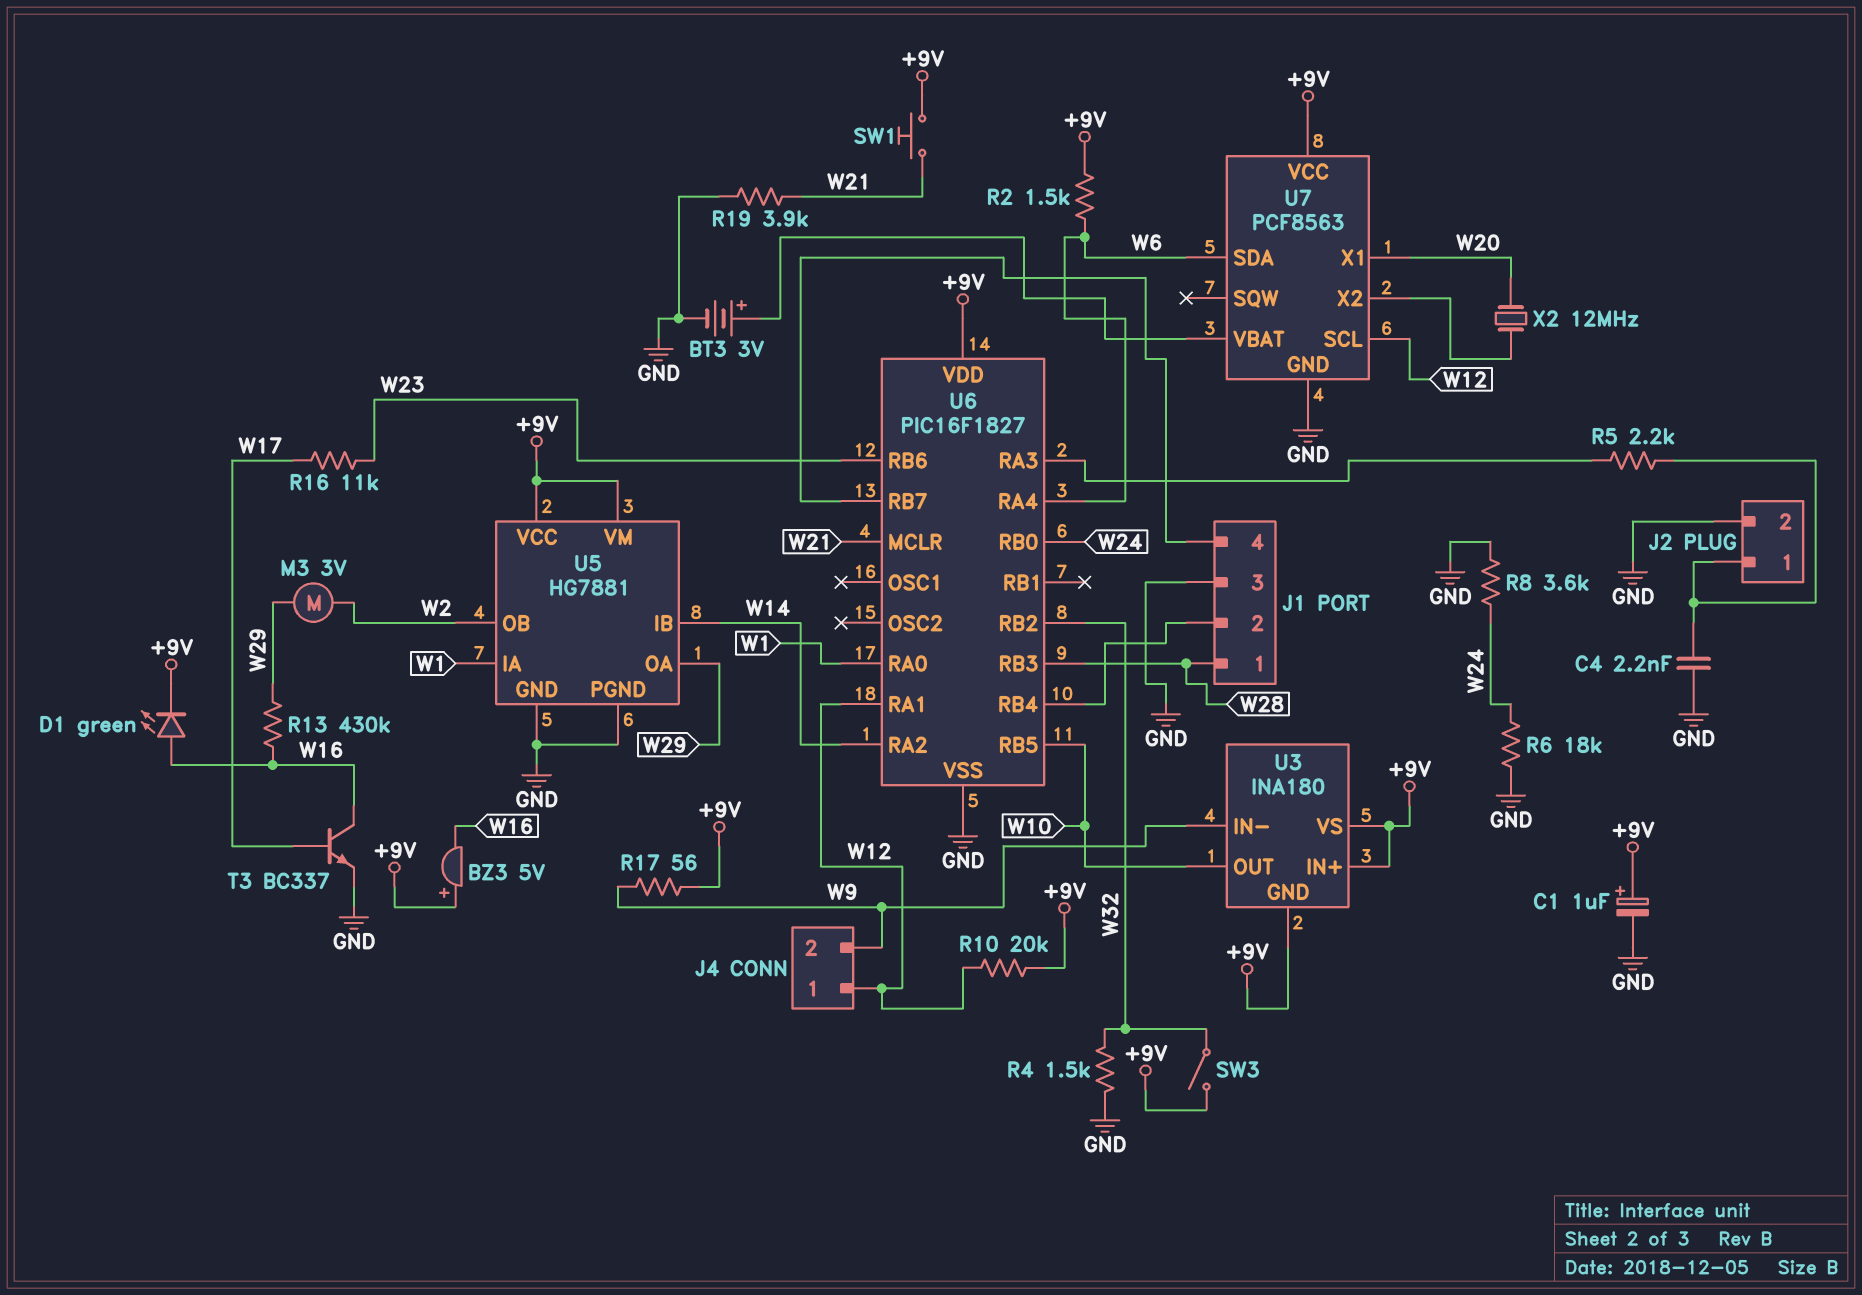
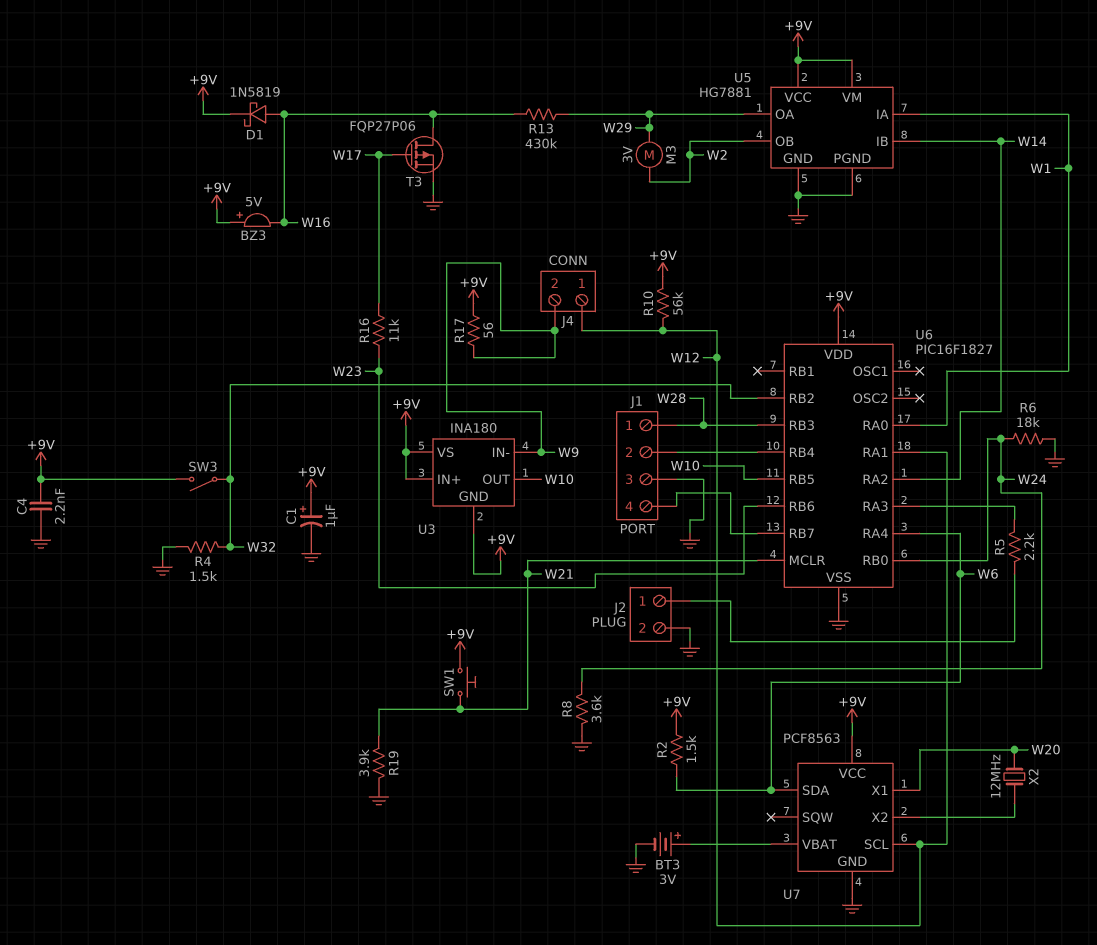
C4: 2.2nF (GND, J2/1) -> 2.2nF (+9V, GND)
D1: LED green (A W16, K +9V) -> schottky 1N5819 (A W16, K +9V)
R10: 20k (+9V, W12) -> 56k (+9V, W12)
T3: NPN BC337 (B W17, C W16, E GND) -> PMOS FQP27P06 (G W17, D W16, S GND)

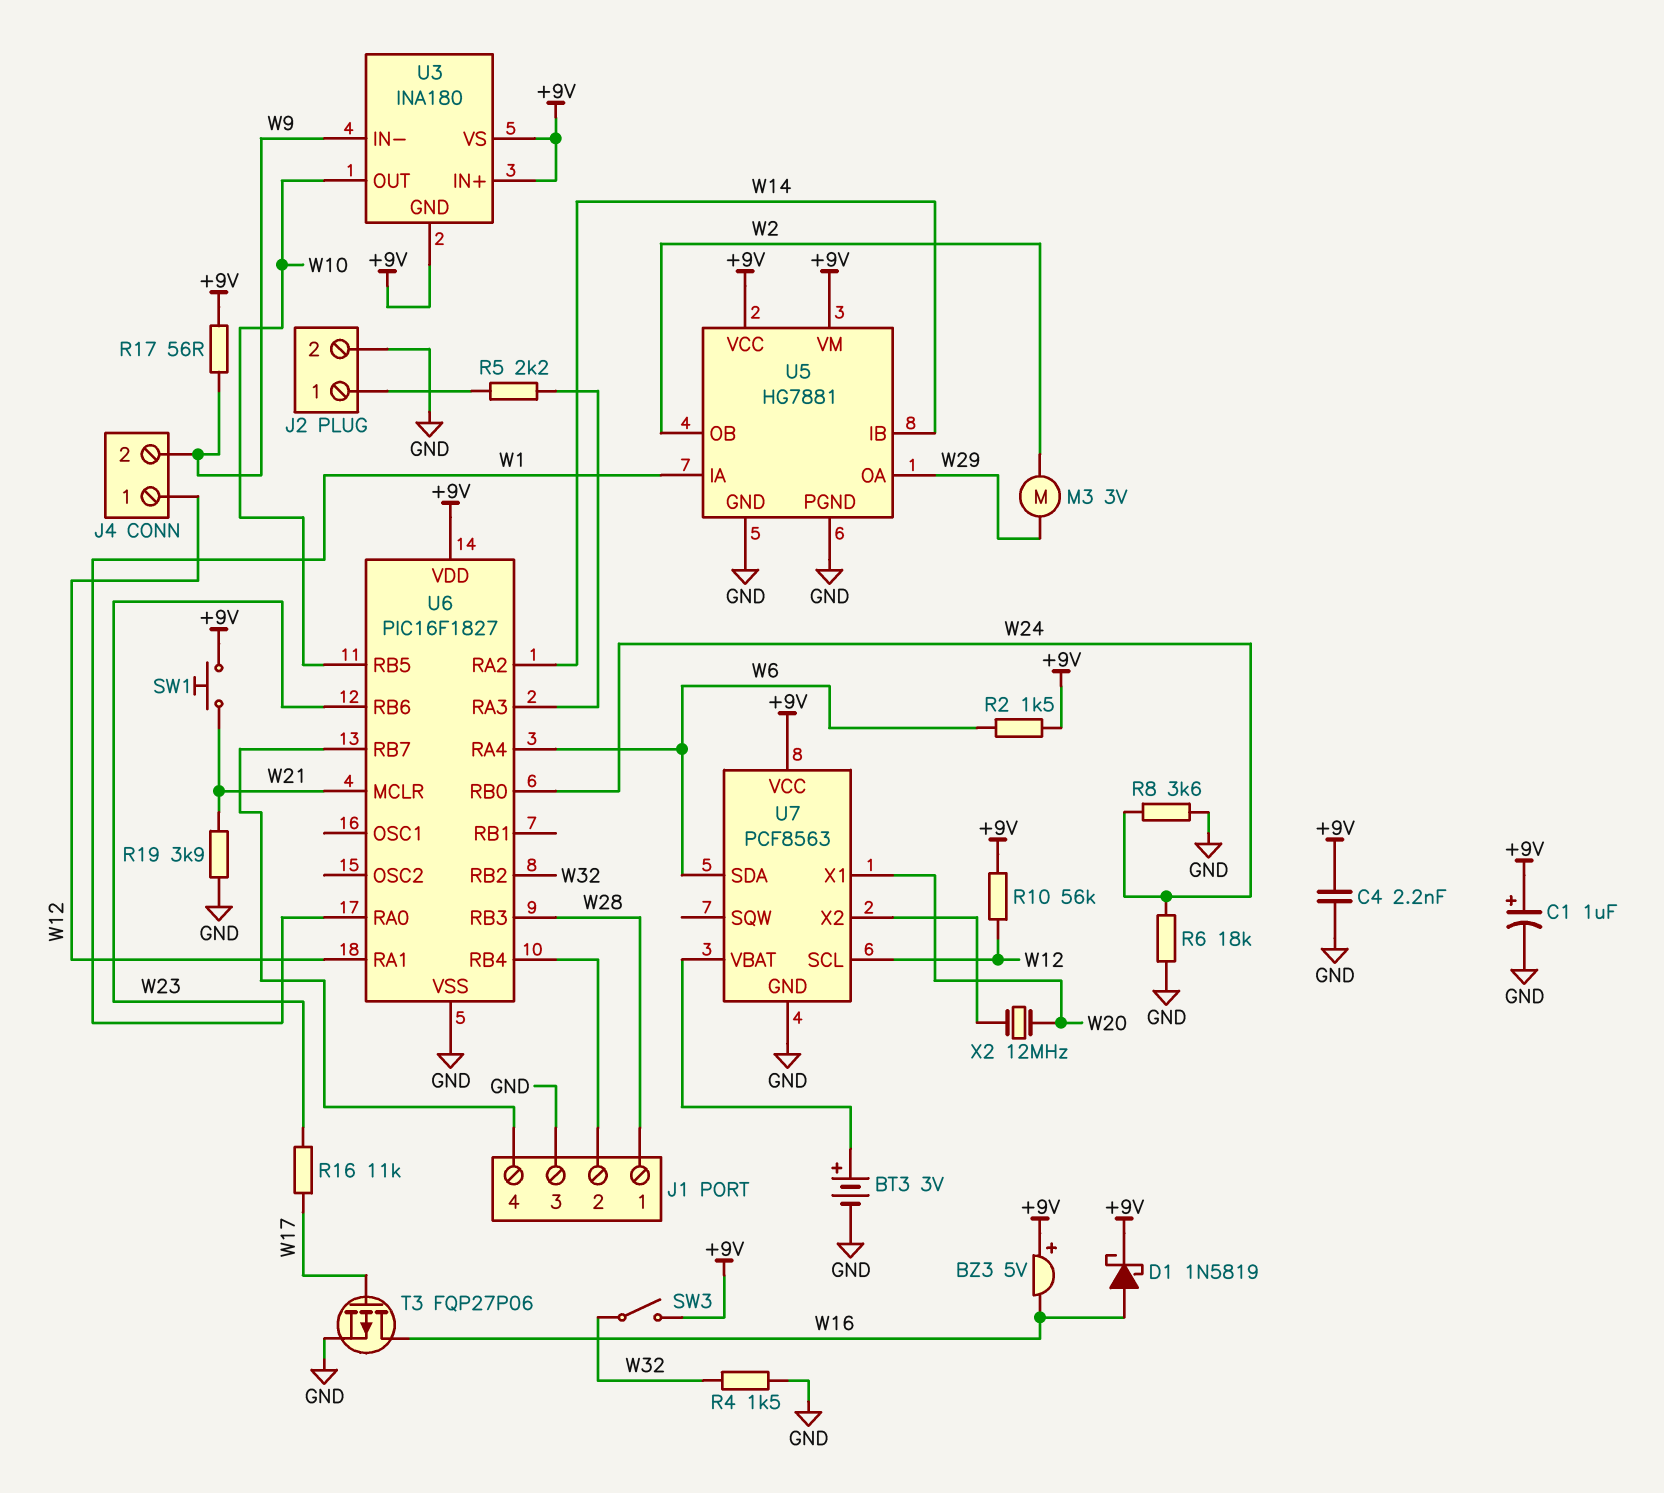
R13: 430k (W16, W29) -> none

